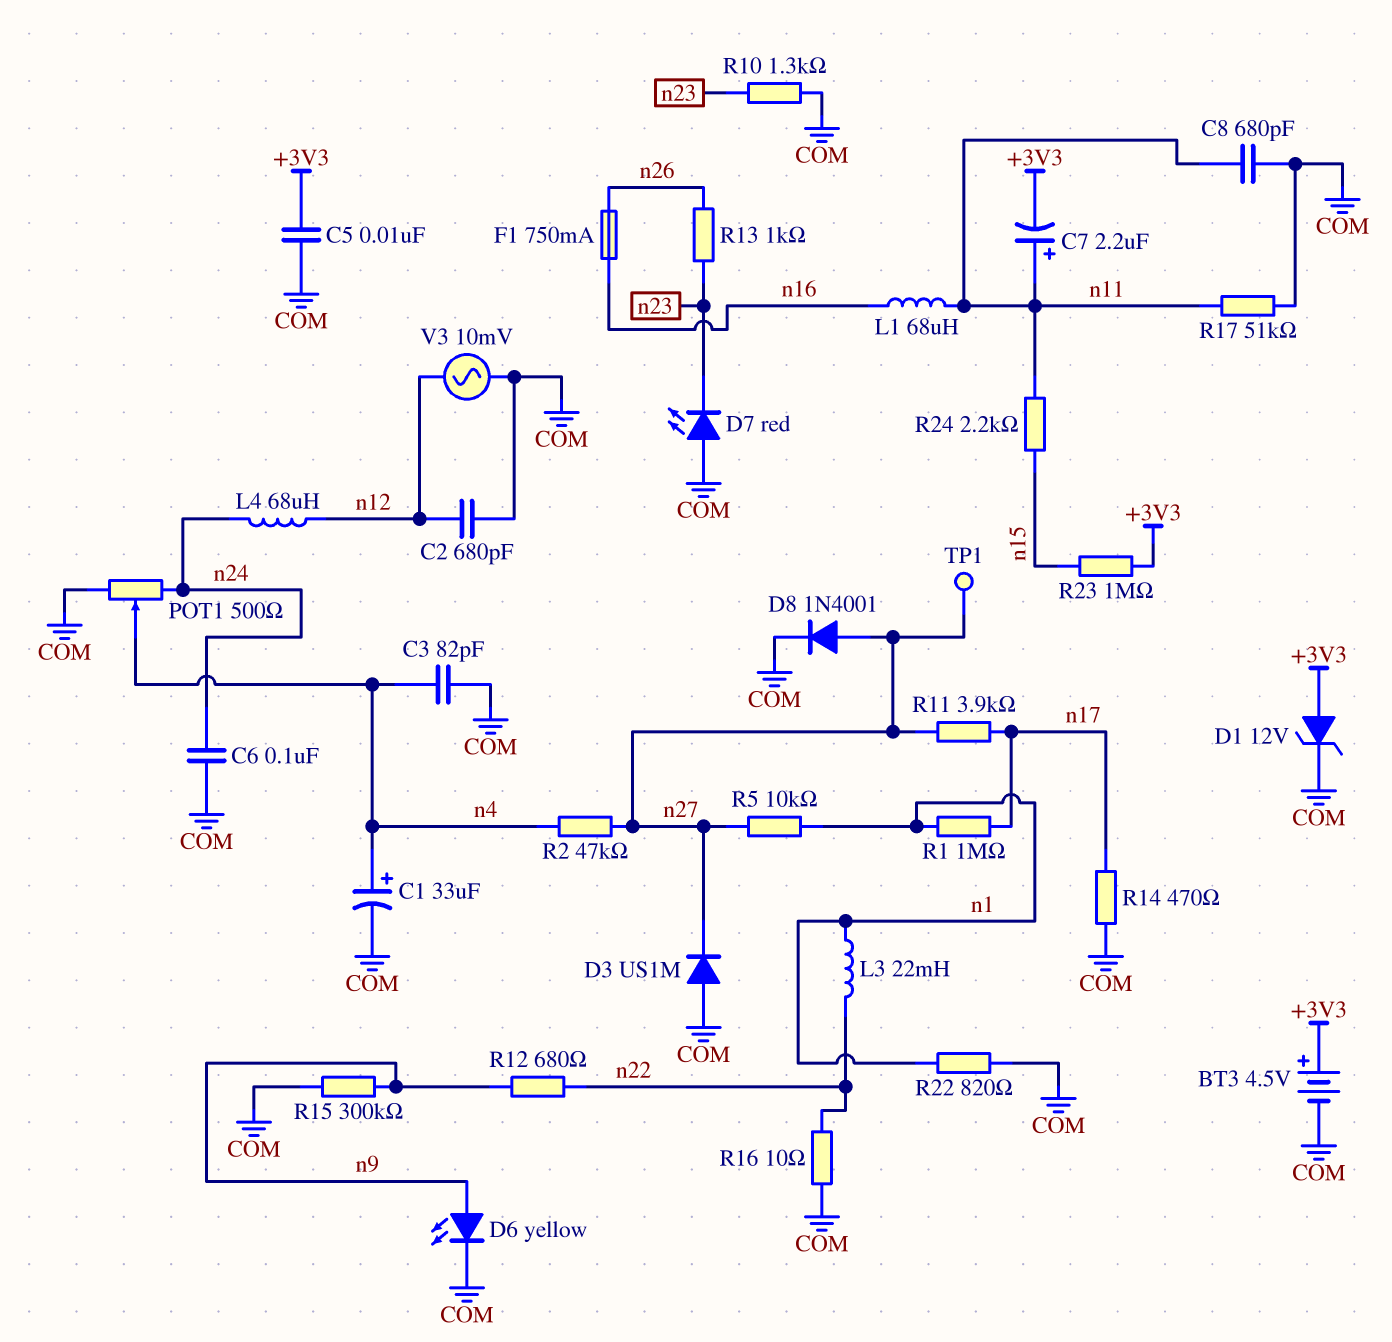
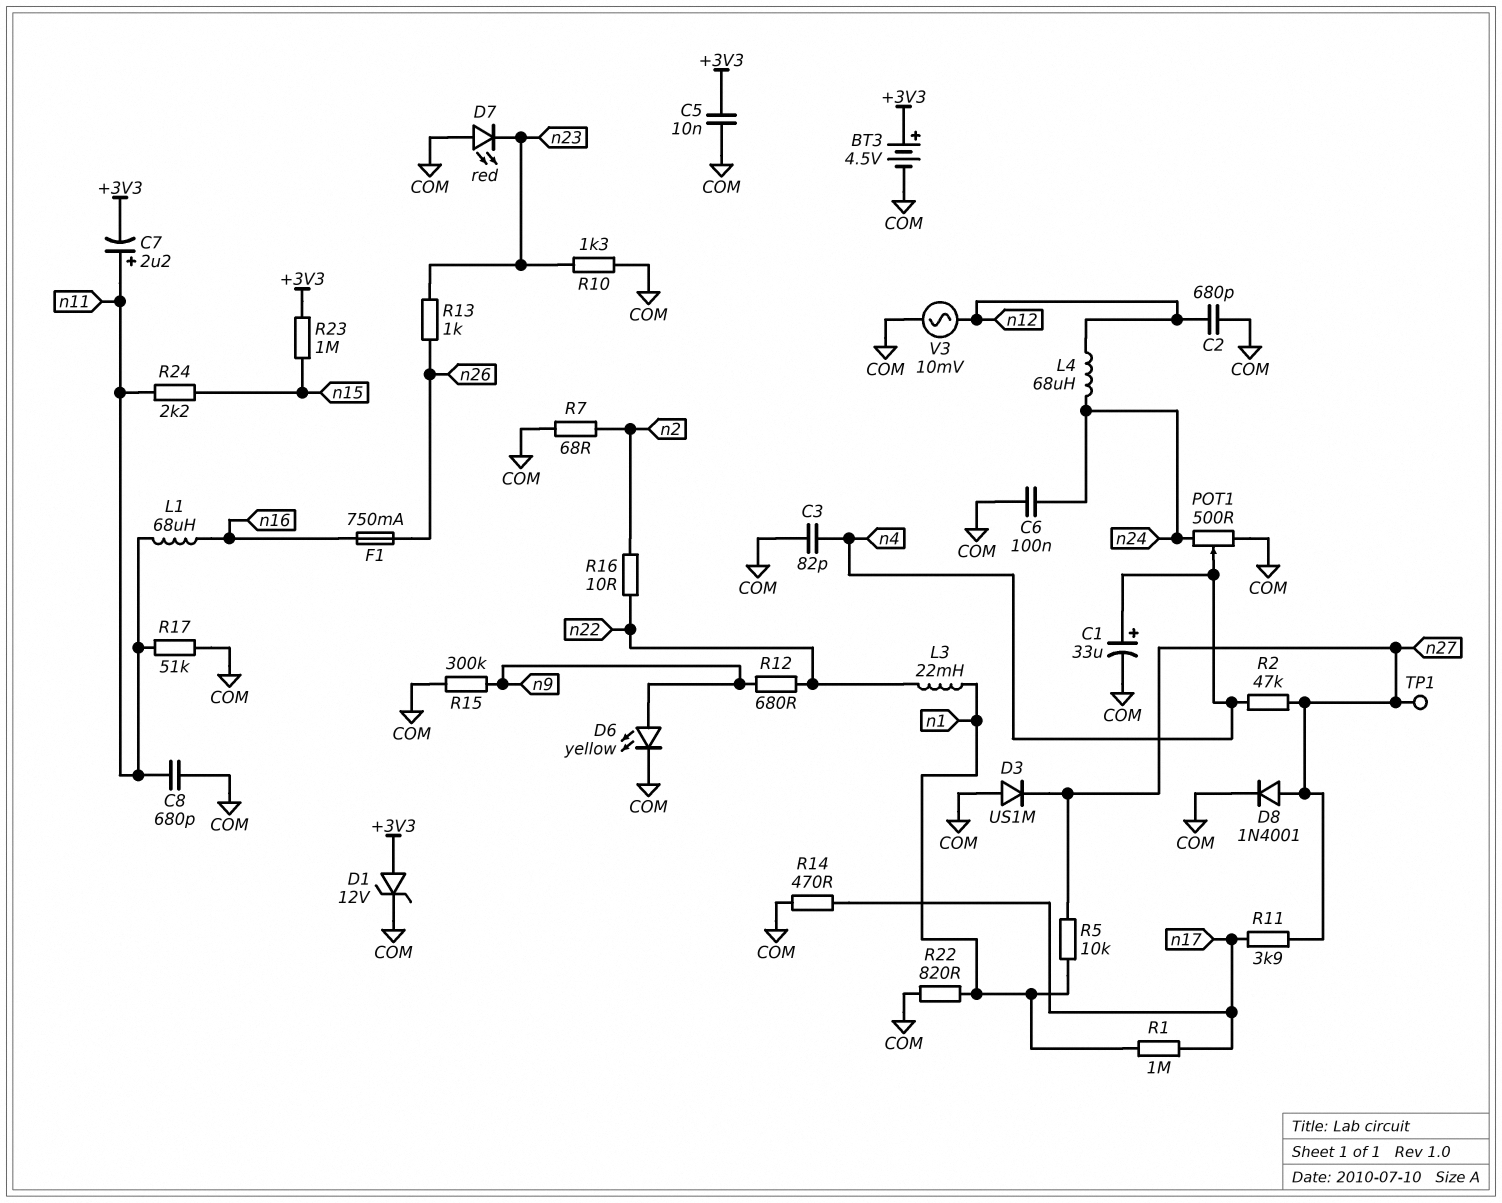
R7: none -> 68 (COM, n2)
R16: 10 (COM, n22) -> 10 (n2, n22)

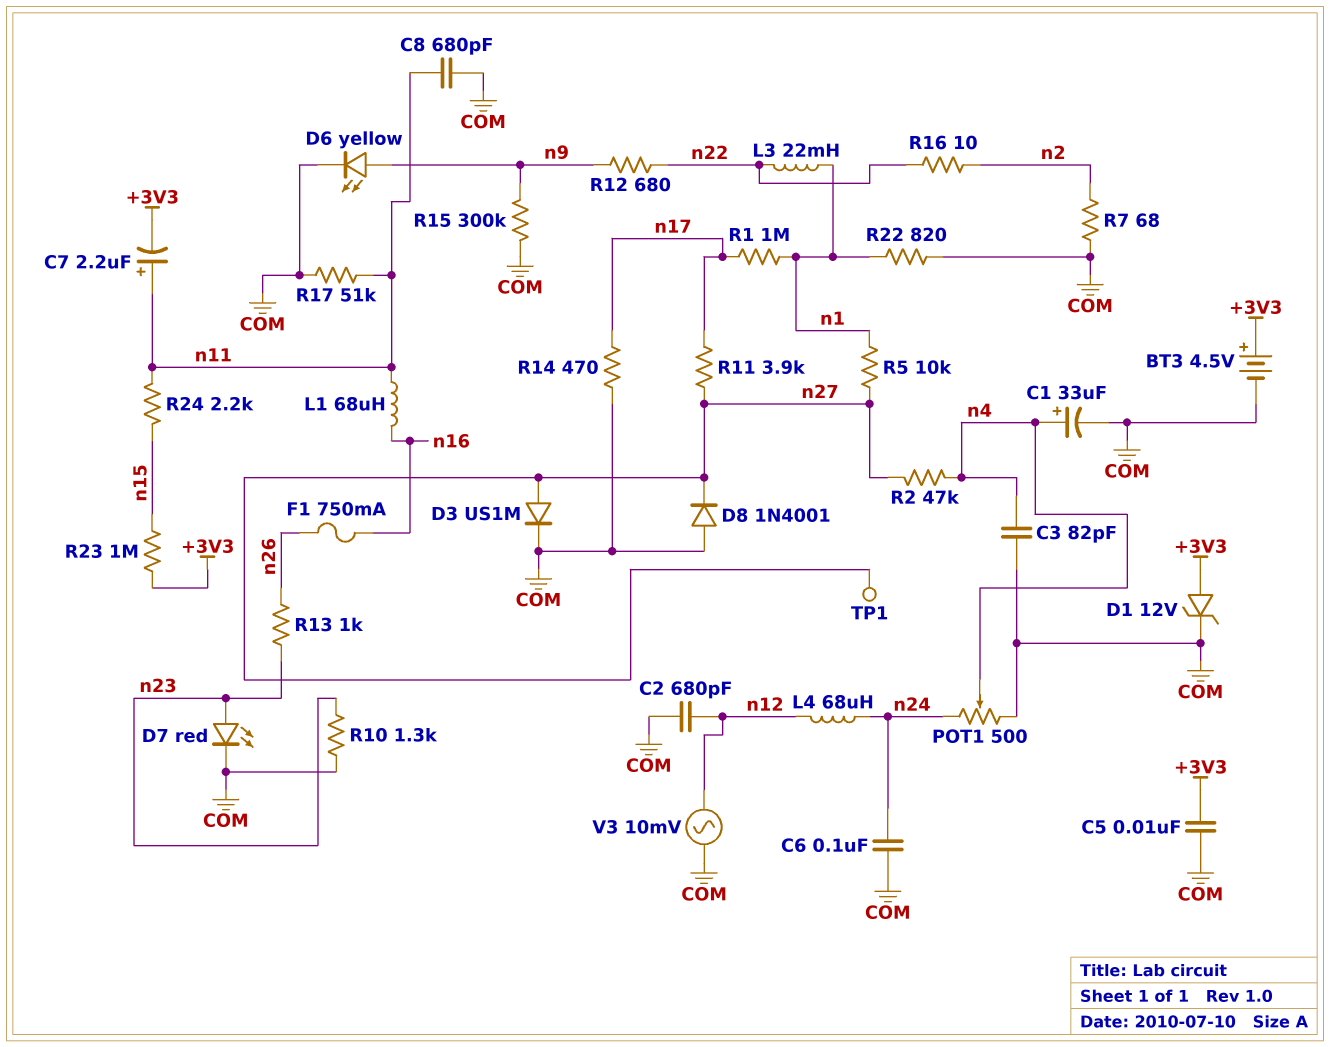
D3: diode US1M (A COM, K n27) -> diode US1M (A n27, K COM)
D7: LED red (A COM, K n23) -> LED red (A n23, K COM)
D8: diode 1N4001 (A n27, K COM) -> diode 1N4001 (A COM, K n27)

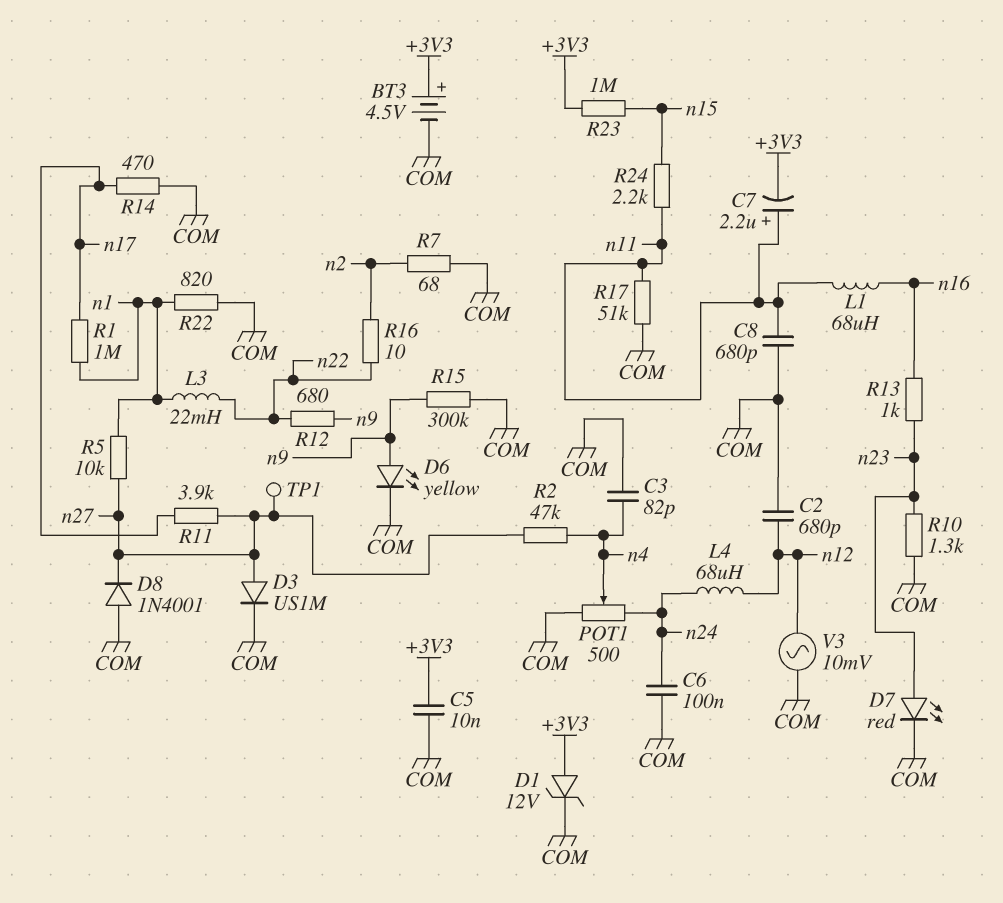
C1: 33uF (plus n4, minus COM) -> none
F1: 750mA (n16, n26) -> none
R13: 1k (n23, n26) -> 1k (n16, n23)

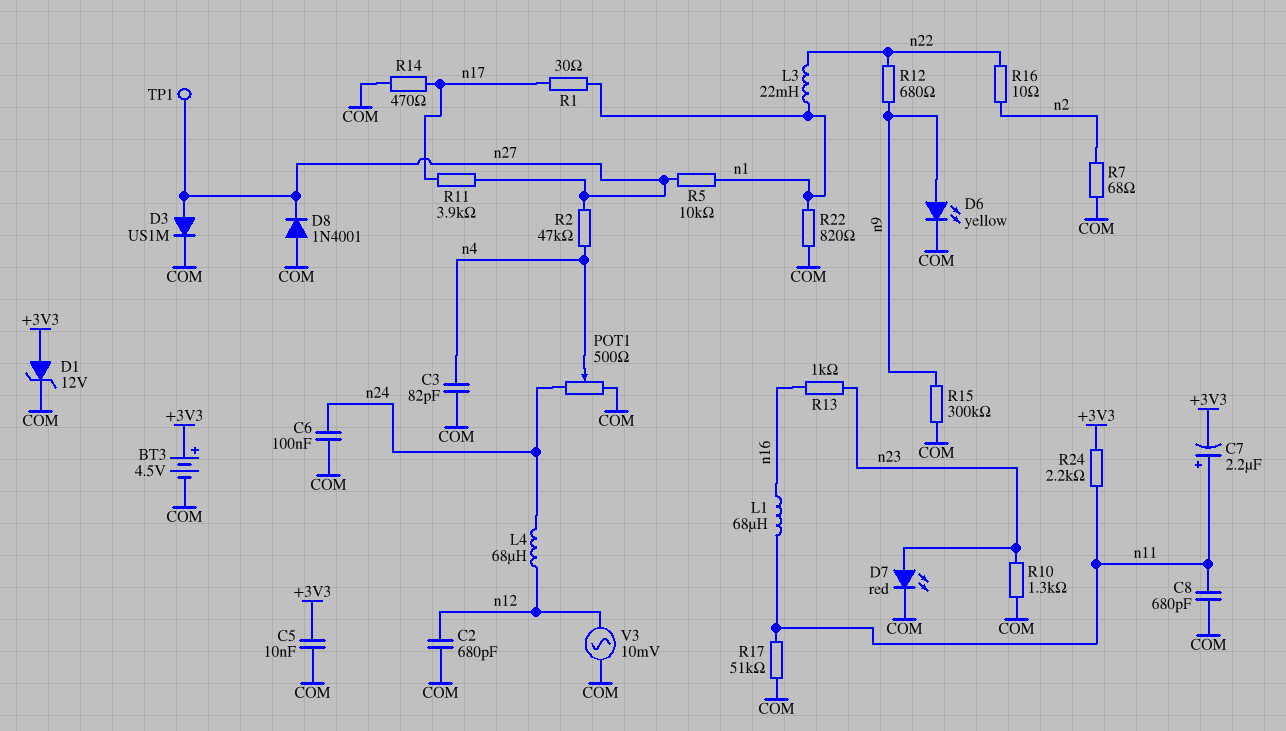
R1: 1M (n1, n17) -> 30 (n1, n17)
R23: 1M (+3V3, n15) -> none
R24: 2.2k (n11, n15) -> 2.2k (+3V3, n11)

